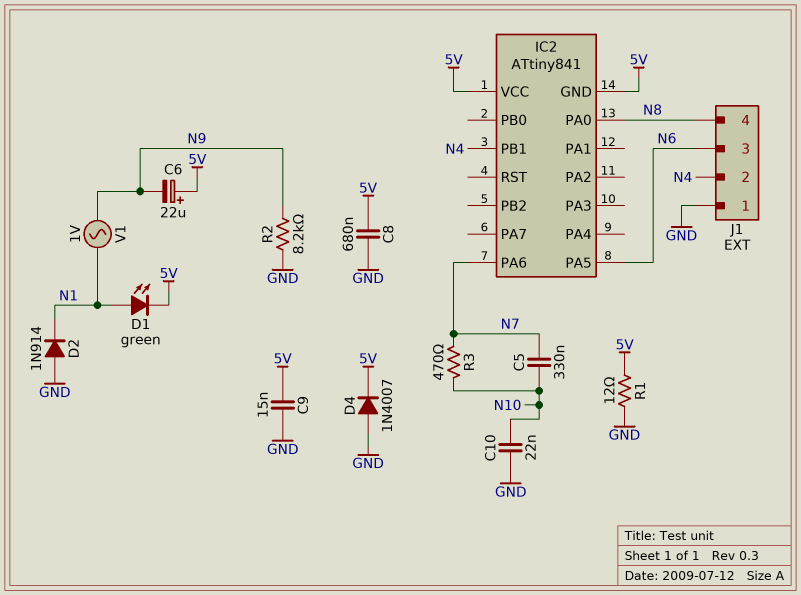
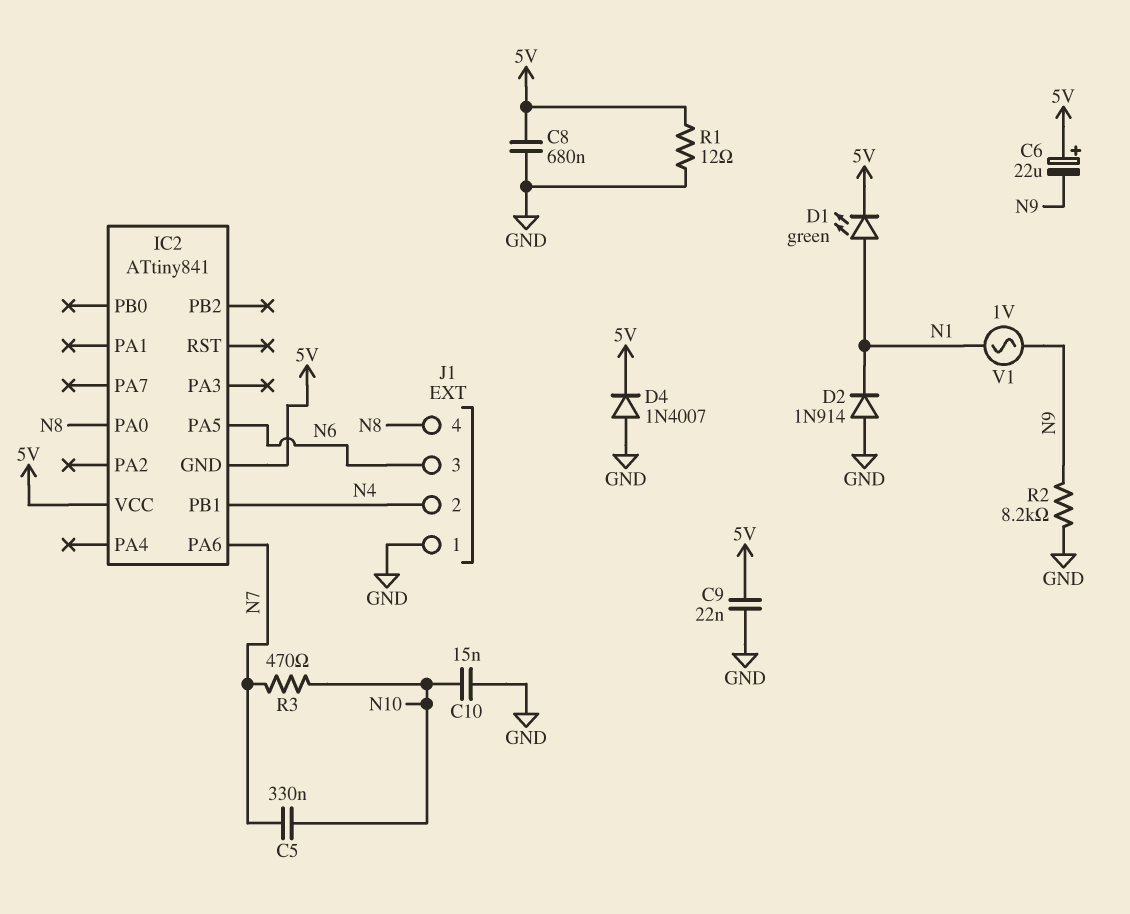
C9: 15nF (5V, GND) -> 22nF (5V, GND)
C10: 22nF (GND, N10) -> 15nF (GND, N10)

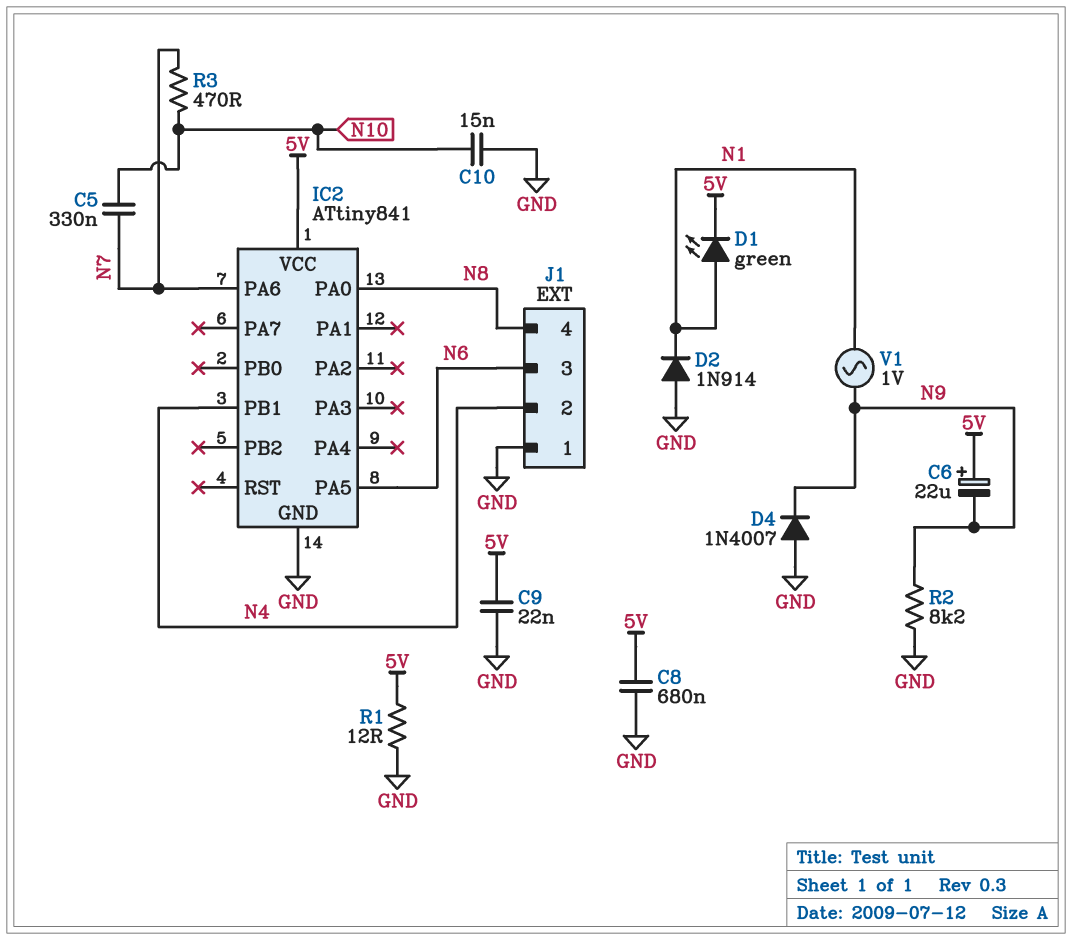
D4: diode 1N4007 (A GND, K 5V) -> diode 1N4007 (A GND, K N9)
IC2 pin GND: 5V -> GND

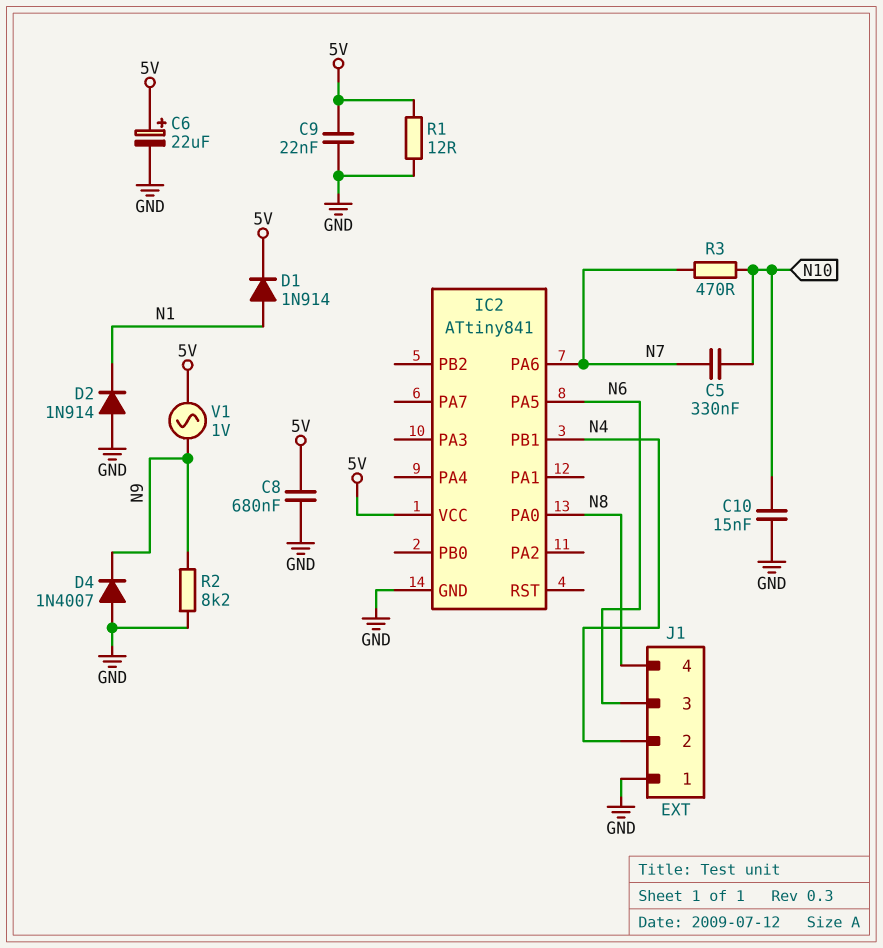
C6: 22uF (plus 5V, minus N9) -> 22uF (plus 5V, minus GND)
D1: LED green (A N1, K 5V) -> diode 1N914 (A N1, K 5V)
V1: AC 1V (N1, N9) -> AC 1V (5V, N9)

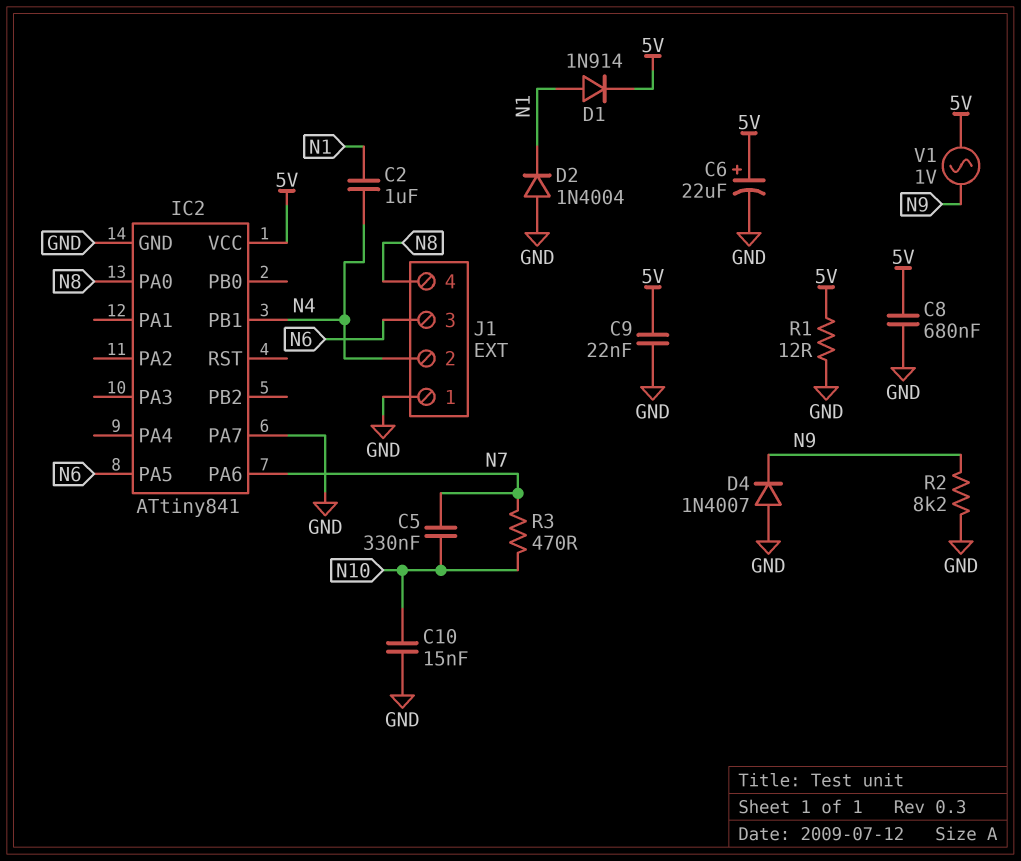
C2: none -> 1uF (N1, N4)
D2: diode 1N914 (A GND, K N1) -> diode 1N4004 (A GND, K N1)
IC2 pin PA7: none -> GND

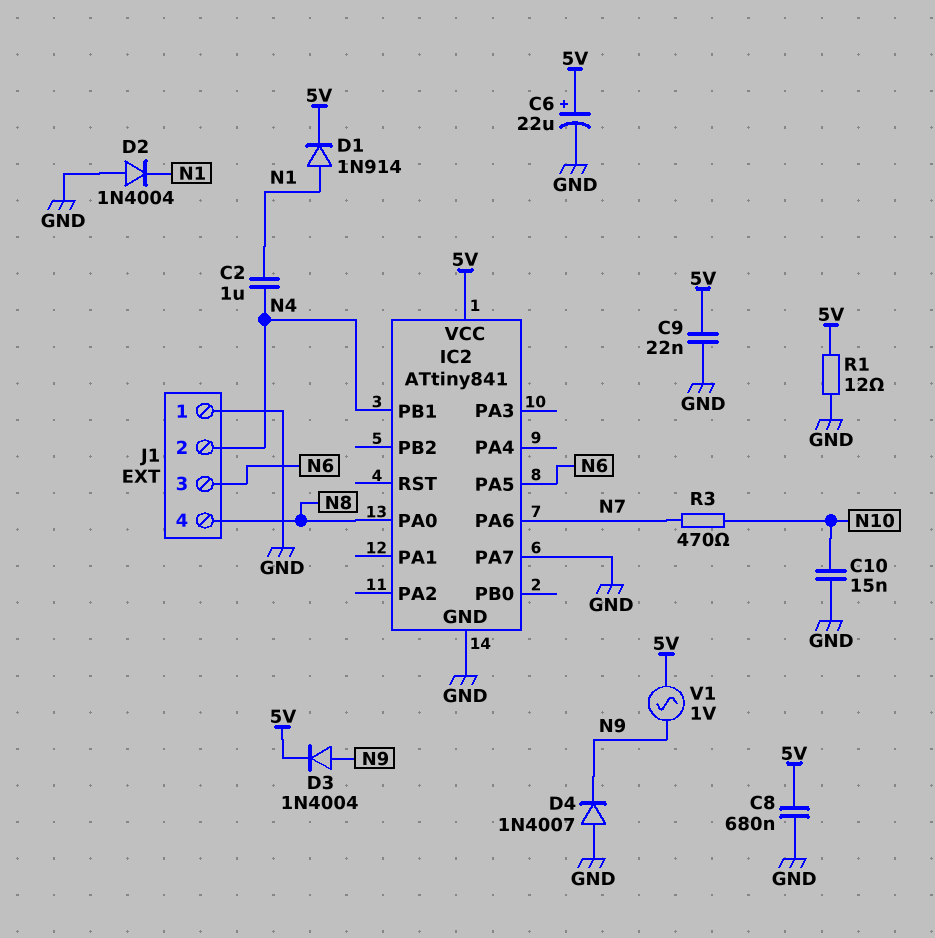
C5: 330nF (N7, N10) -> none
D3: none -> diode 1N4004 (A N9, K 5V)
R2: 8.2k (GND, N9) -> none

